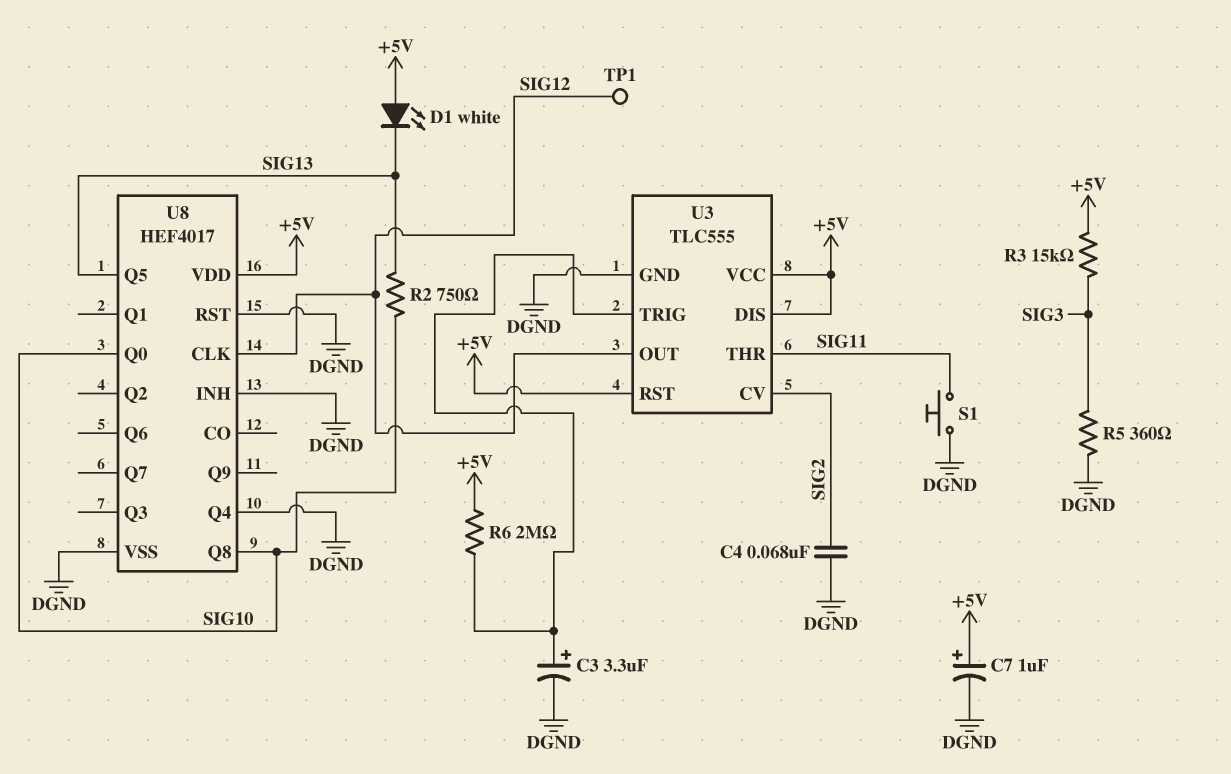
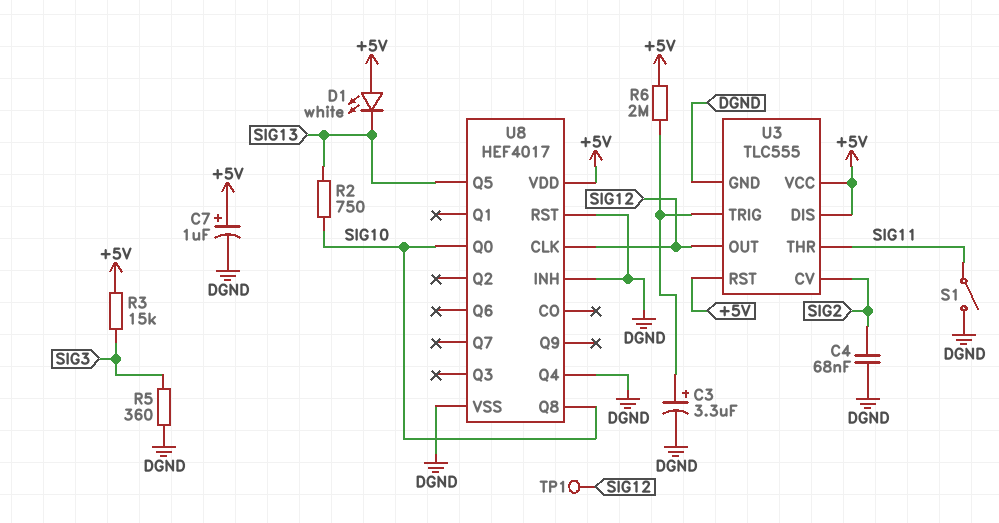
S1: button (DGND, SIG11) -> switch (DGND, SIG11)

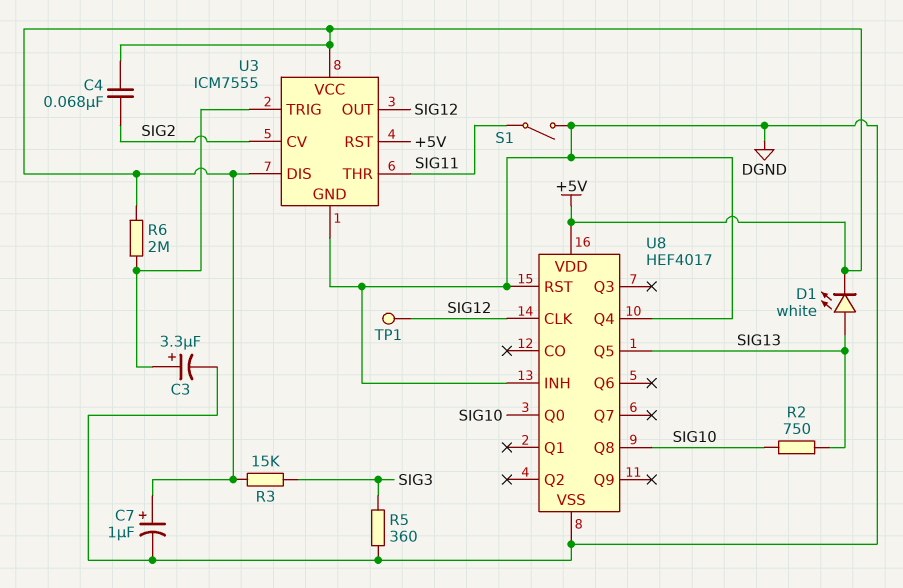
C4: 68nF (DGND, SIG2) -> 68nF (+5V, SIG2)
D1: LED white (A +5V, K SIG13) -> LED white (A SIG13, K +5V)
U3: TLC555 -> ICM7555

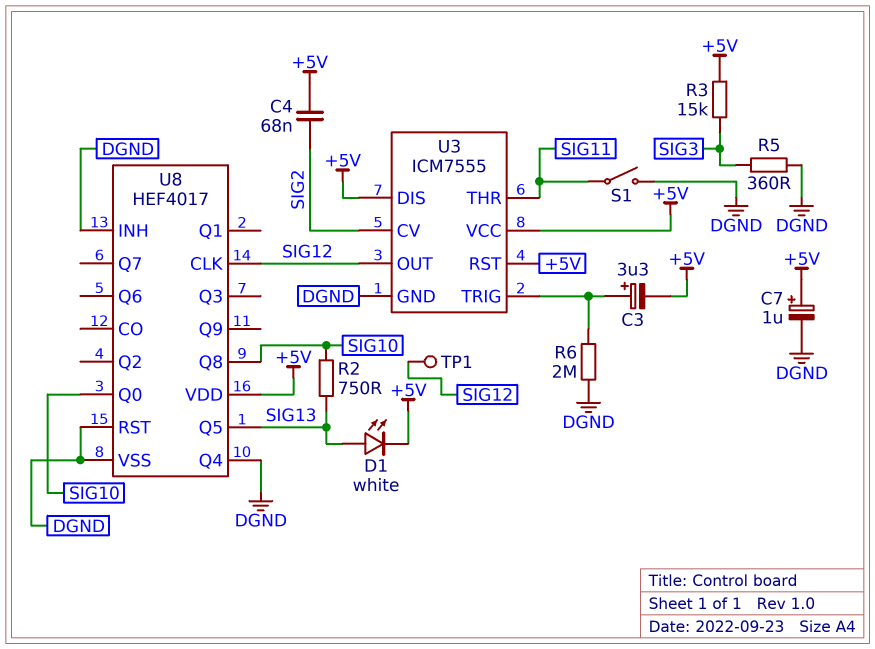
C3: 3.3uF (plus U3/TRIG, minus DGND) -> 3.3uF (plus U3/TRIG, minus +5V)
R6: 2M (+5V, U3/TRIG) -> 2M (DGND, U3/TRIG)

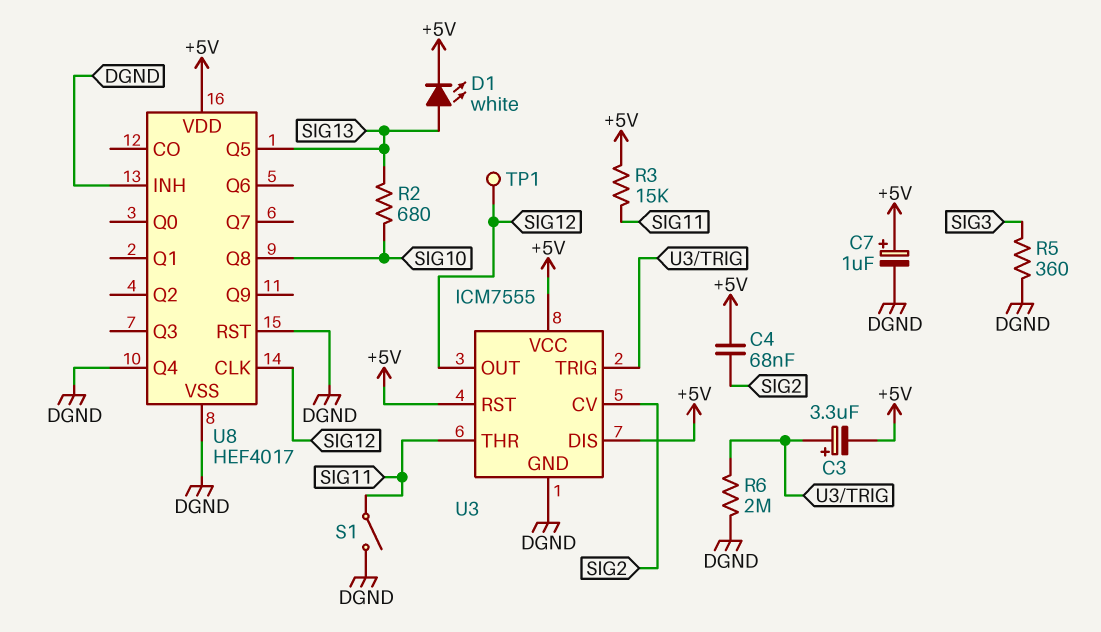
R2: 750 (SIG10, SIG13) -> 680 (SIG10, SIG13)
R3: 15k (+5V, SIG3) -> 15k (+5V, SIG11)
U8 pin Q0: SIG10 -> none

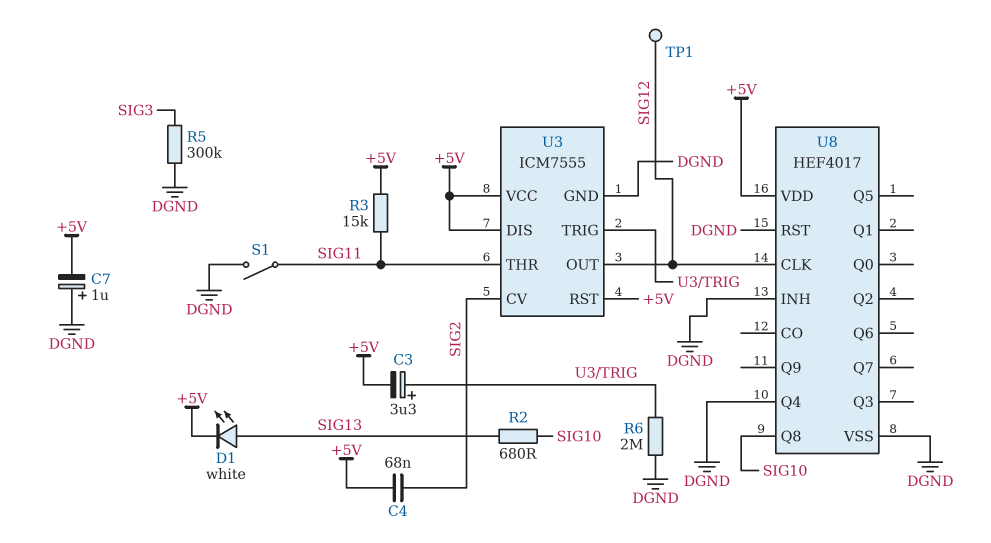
C7: 1uF (plus +5V, minus DGND) -> 1uF (plus DGND, minus +5V)
R5: 360 (DGND, SIG3) -> 300k (DGND, SIG3)
U8 pin Q5: SIG13 -> none

